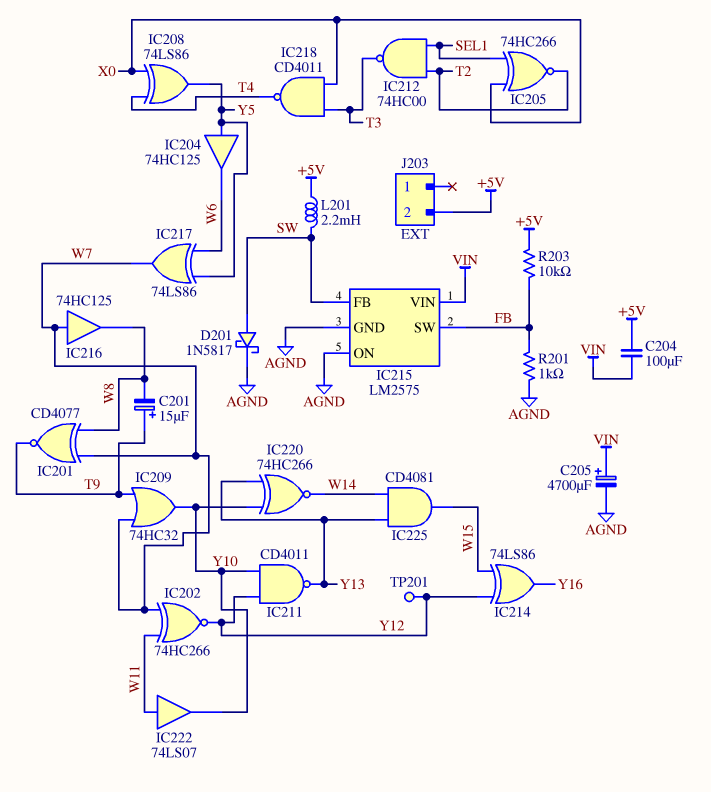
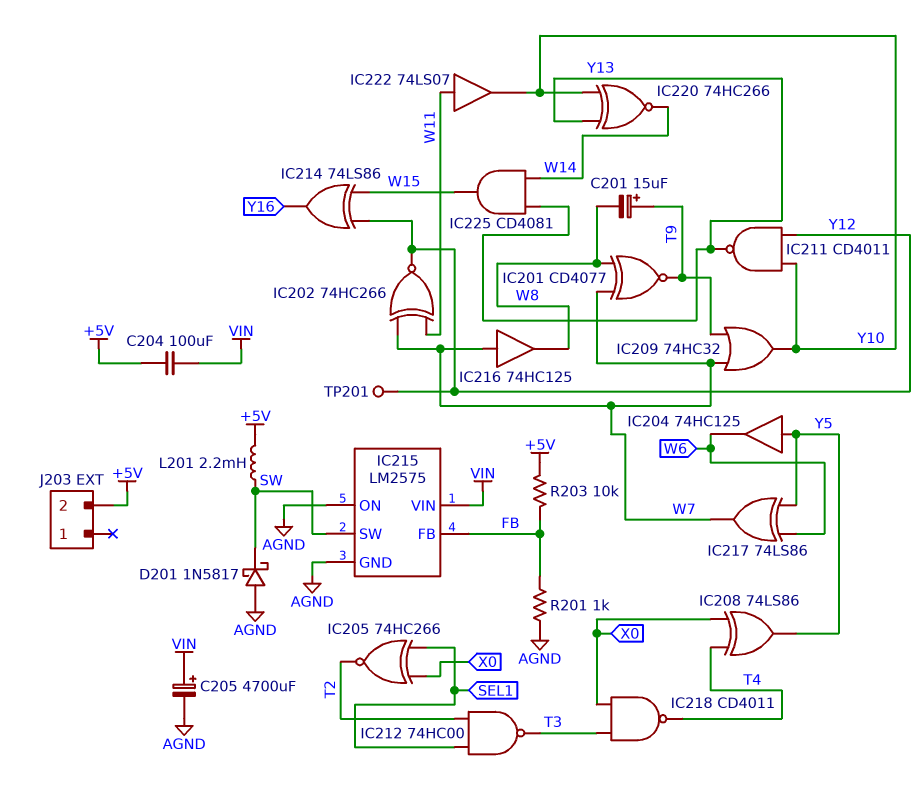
D201: schottky 1N5817 (A SW, K AGND) -> schottky 1N5817 (A AGND, K SW)
IC215 pin FB: SW -> FB
IC215 pin SW: FB -> SW

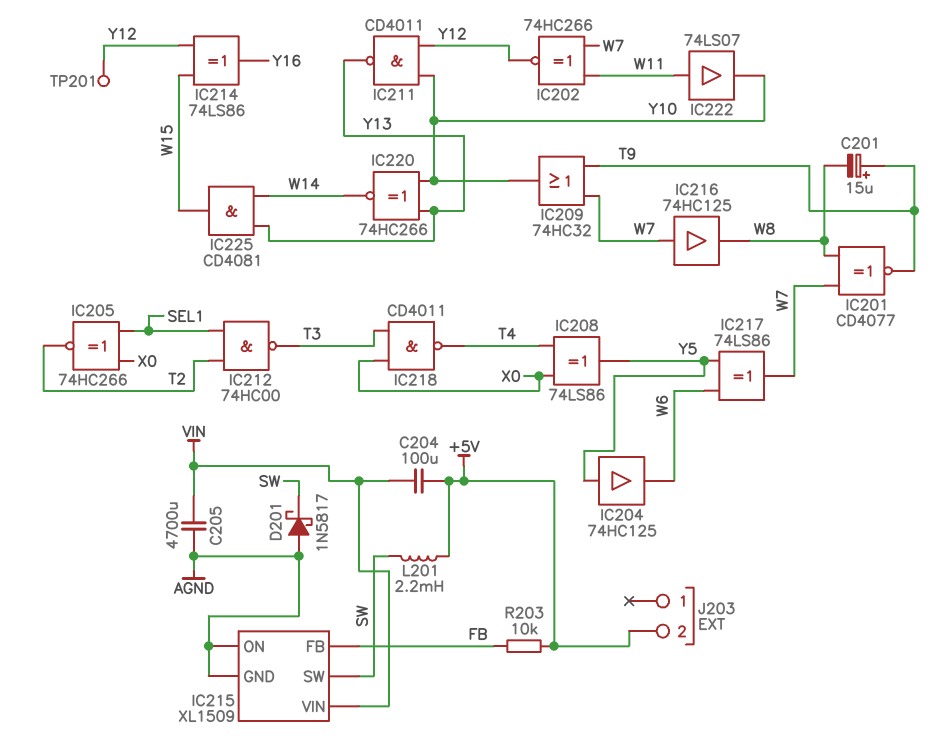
C205: 4700uF (plus VIN, minus AGND) -> 4700uF (AGND, VIN)
IC215: LM2575 -> XL1509
R201: 1k (AGND, FB) -> none

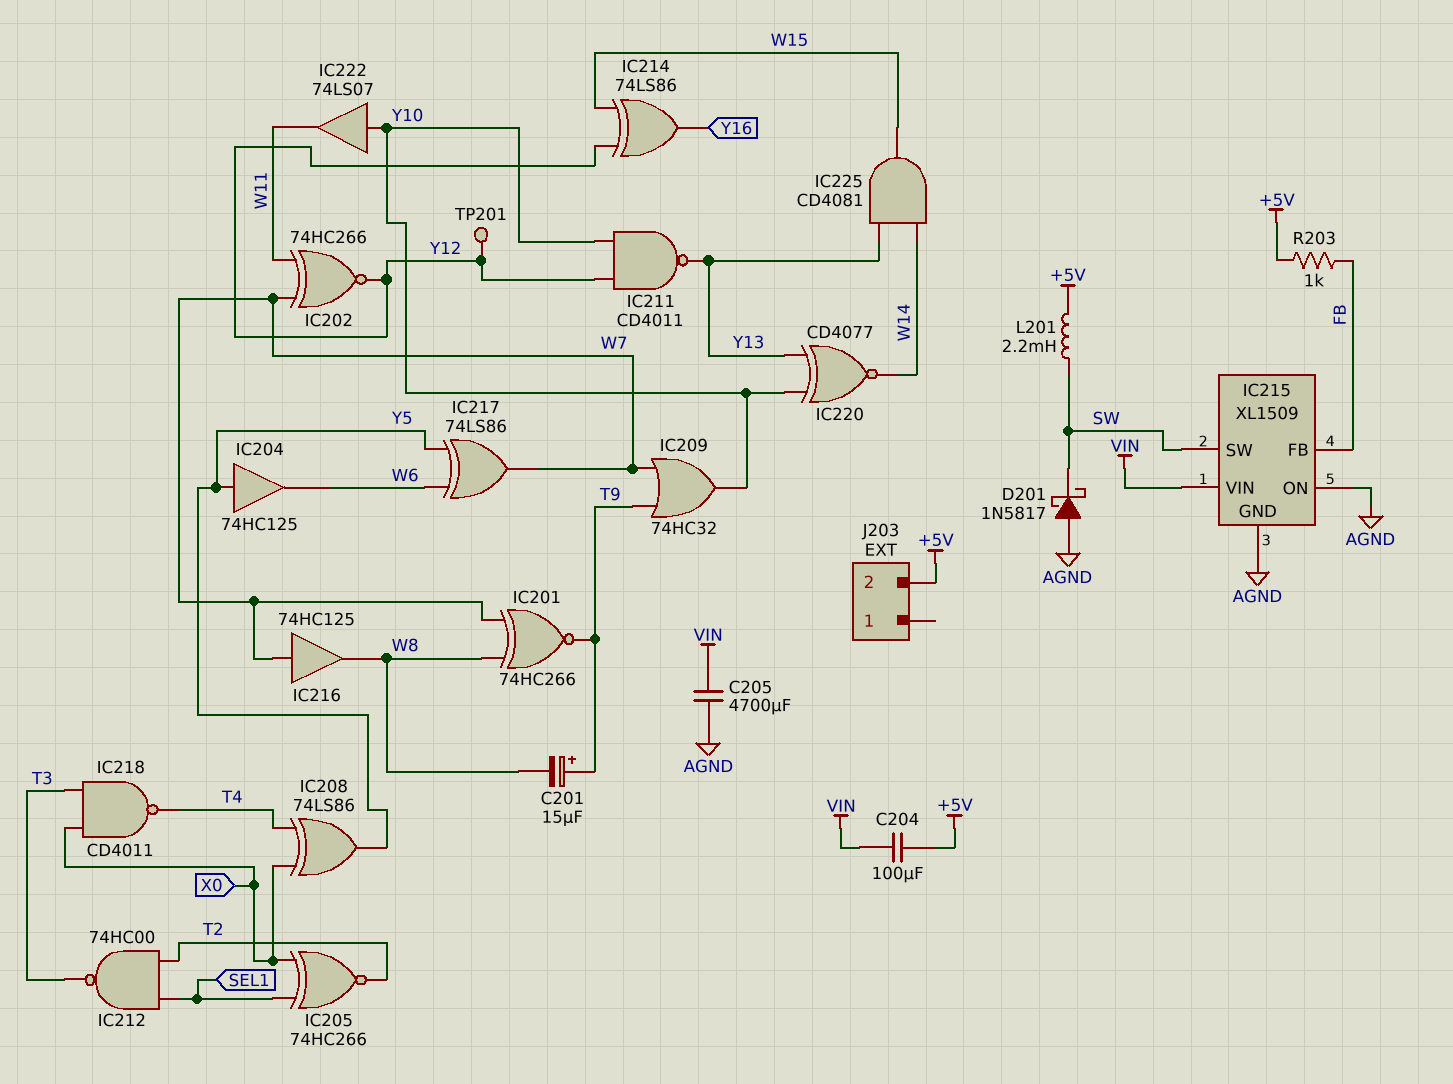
IC201: XNOR CD4077 (in W7, in W8, out T9) -> XNOR 74HC266 (in W7, in W8, out T9)
IC220: XNOR 74HC266 (in Y10, in Y13, out W14) -> XNOR CD4077 (in Y10, in Y13, out W14)
IC222: buffer 74LS07 (in W11, out Y10) -> buffer 74LS07 (in Y10, out W11)
R203: 10k (+5V, FB) -> 1k (+5V, FB)

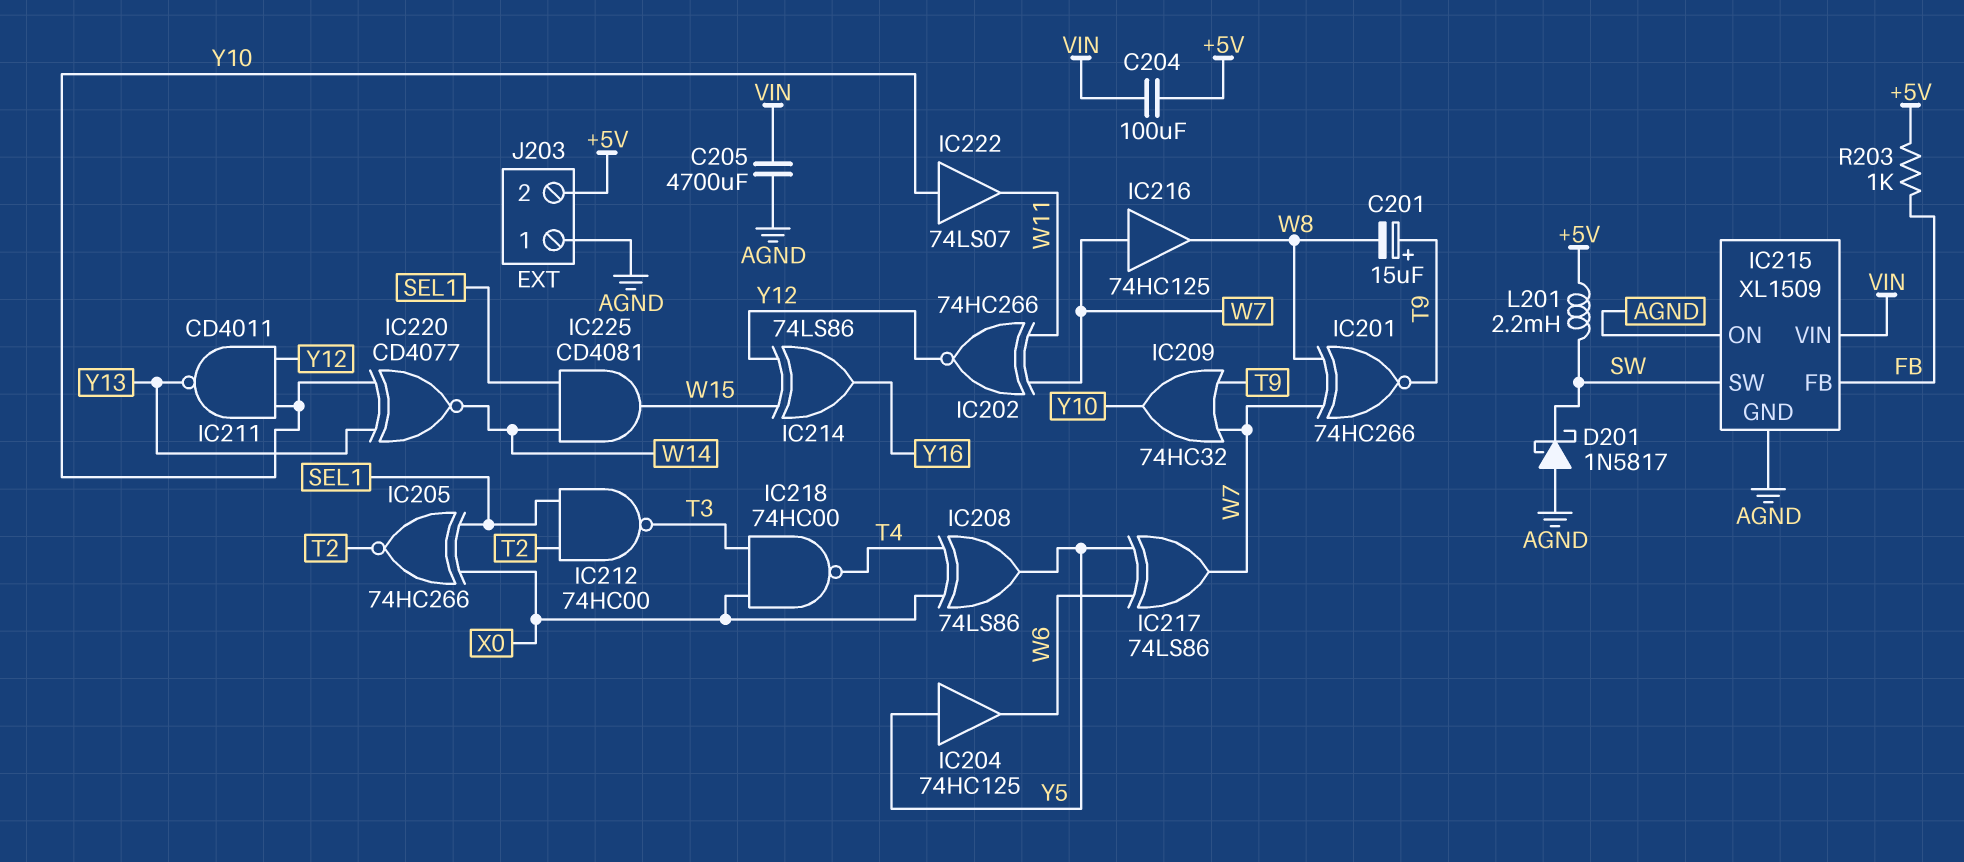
IC218: NAND CD4011 (in T3, in X0, out T4) -> NAND 74HC00 (in T3, in X0, out T4)
IC225: AND CD4081 (in W14, in Y13, out W15) -> AND CD4081 (in SEL1, in W14, out W15)
J203 pin 1: none -> AGND
TP201: test point (Y12) -> none

